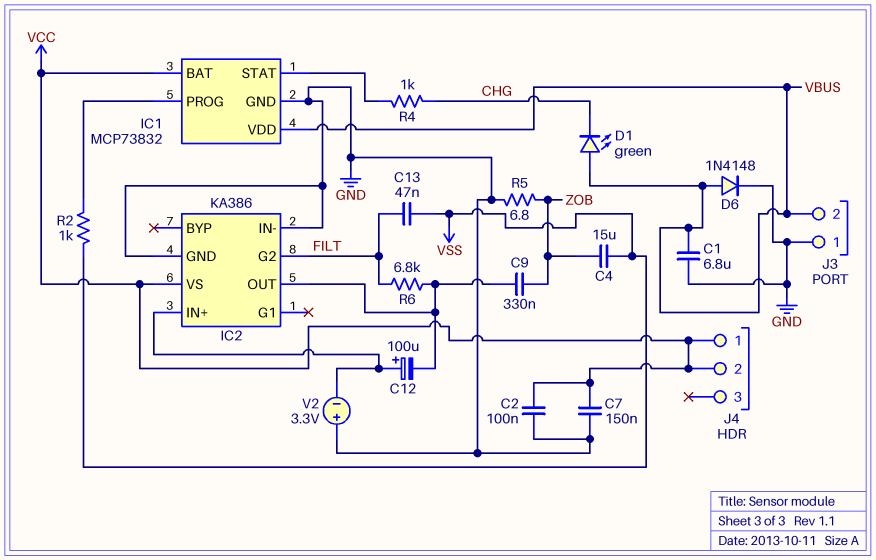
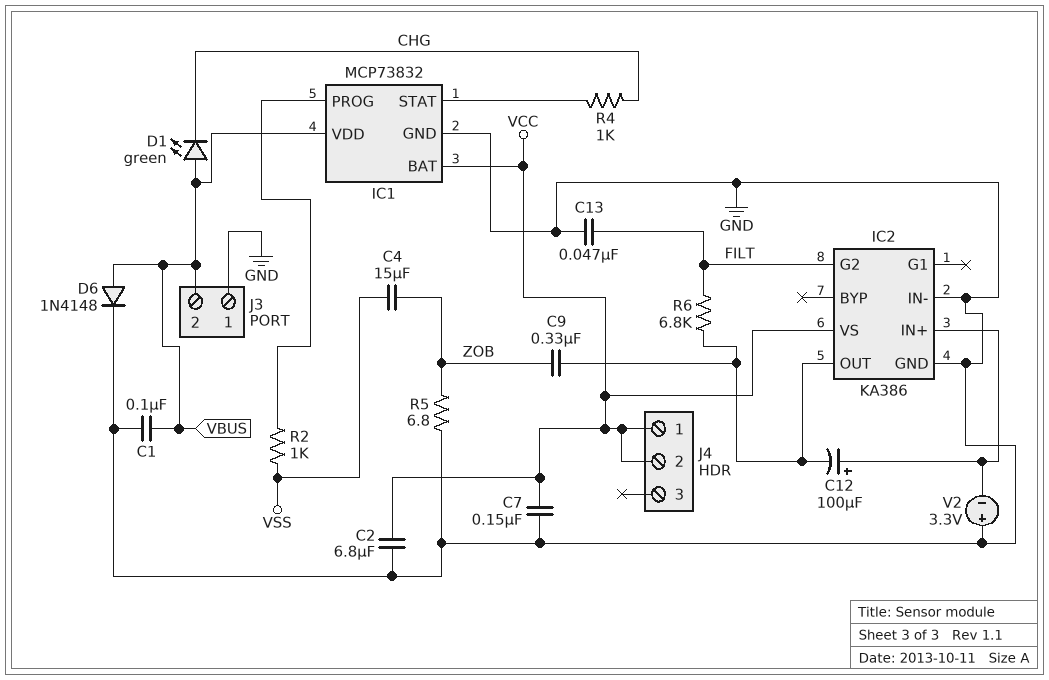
C1: 6.8uF (GND, VBUS) -> 100nF (GND, VBUS)
C2: 100nF (GND, VCC) -> 6.8uF (GND, VCC)
C13: 47nF (FILT, VSS) -> 47nF (FILT, GND)

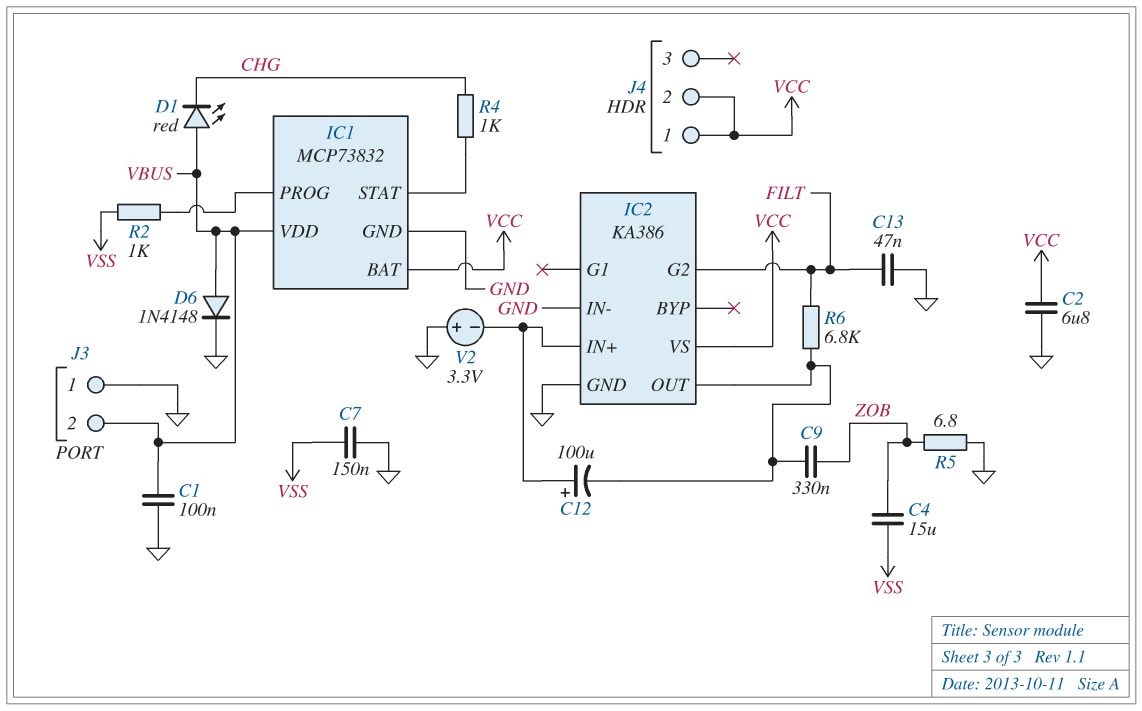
C7: 150nF (GND, VCC) -> 150nF (GND, VSS)
D1: LED green (A VBUS, K CHG) -> LED red (A VBUS, K CHG)

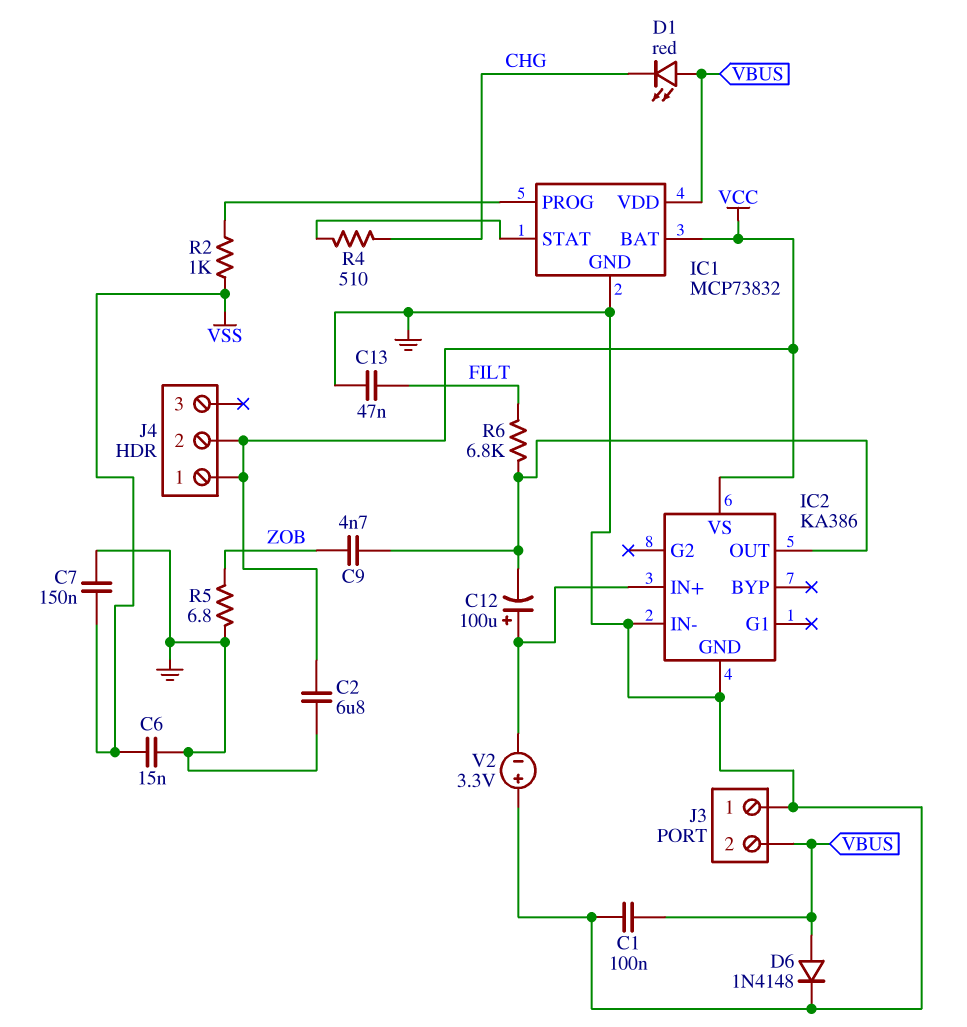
C4: 15uF (VSS, ZOB) -> none
C6: none -> 15nF (GND, VSS)
C9: 330nF (IC2/OUT, ZOB) -> 4.7nF (IC2/OUT, ZOB)
IC2 pin G2: FILT -> none
R4: 1k (CHG, IC1/STAT) -> 510 (CHG, IC1/STAT)

